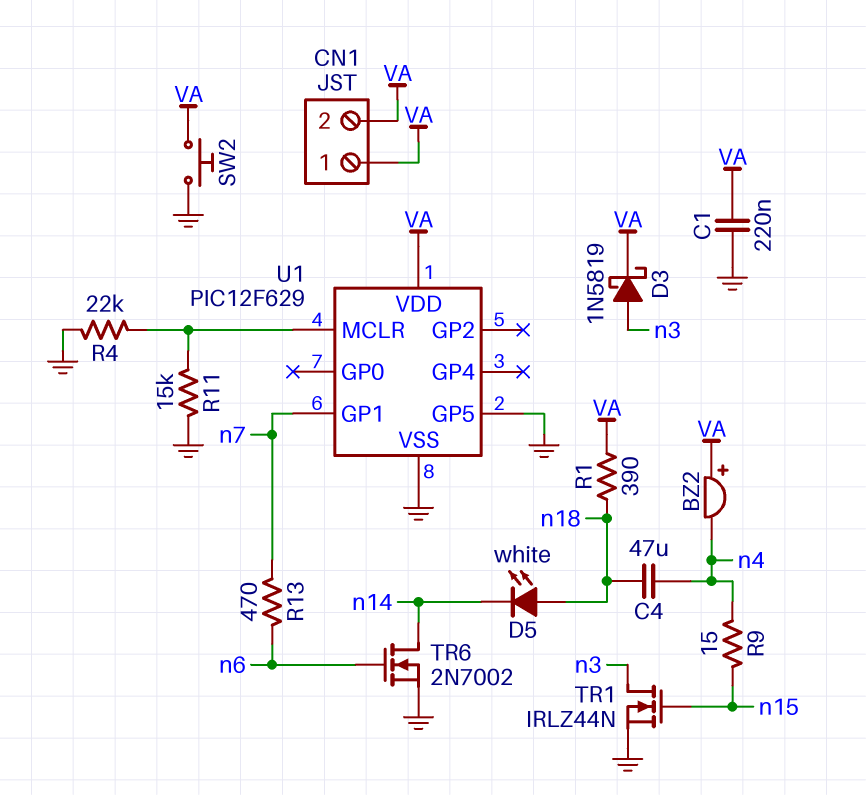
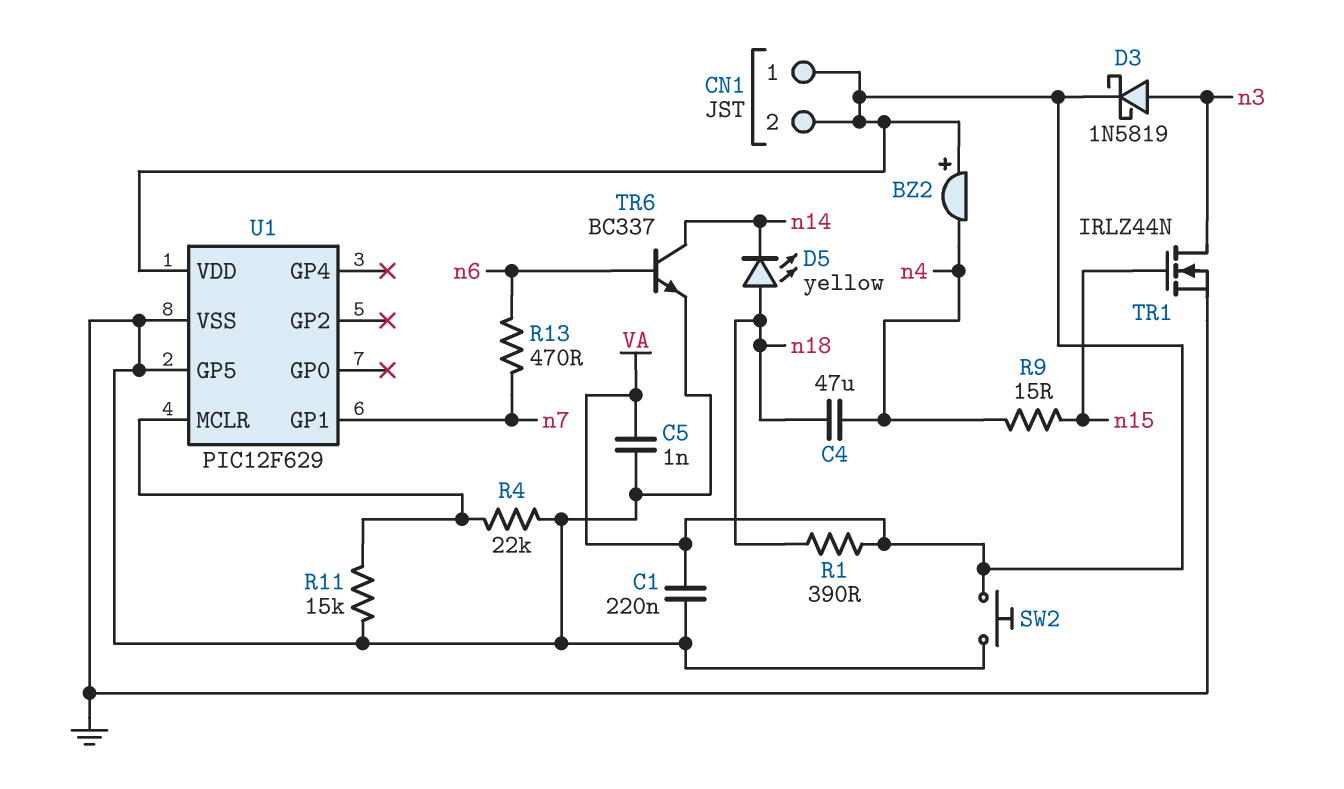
C5: none -> 1nF (GND, VA)
D5: LED white (A n18, K n14) -> LED yellow (A n18, K n14)
TR6: NMOS 2N7002 (G n6, D n14, S GND) -> NPN BC337 (B n6, C n14, E GND)

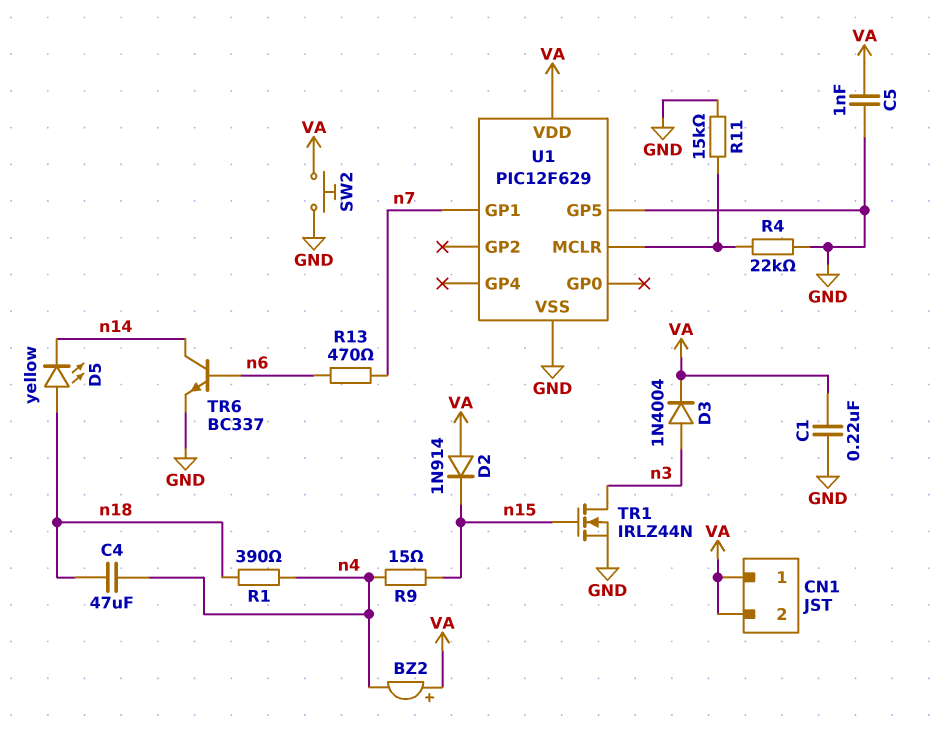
D2: none -> diode 1N914 (A VA, K n15)
D3: schottky 1N5819 (A n3, K VA) -> diode 1N4004 (A n3, K VA)
R1: 390 (VA, n18) -> 390 (n4, n18)

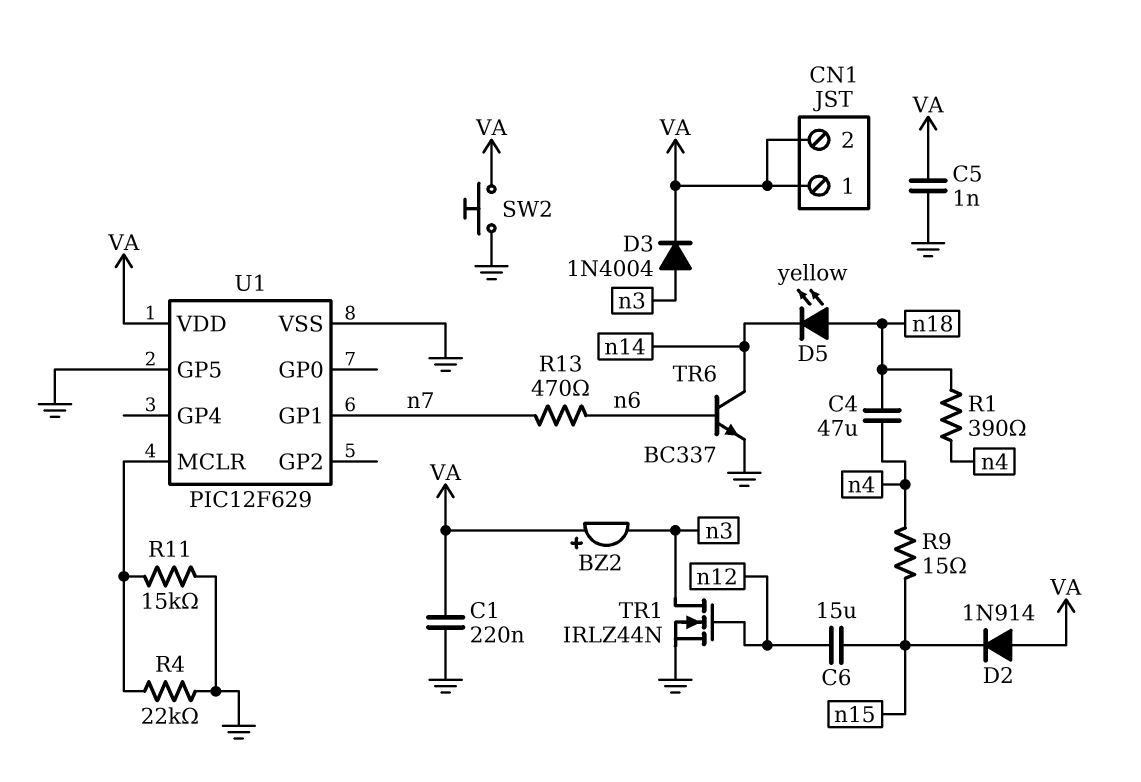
BZ2: buzzer (plus VA, minus n4) -> buzzer (plus VA, minus n3)
C6: none -> 15uF (n12, n15)
TR1: NMOS IRLZ44N (G n15, D n3, S GND) -> NMOS IRLZ44N (G n12, D n3, S GND)

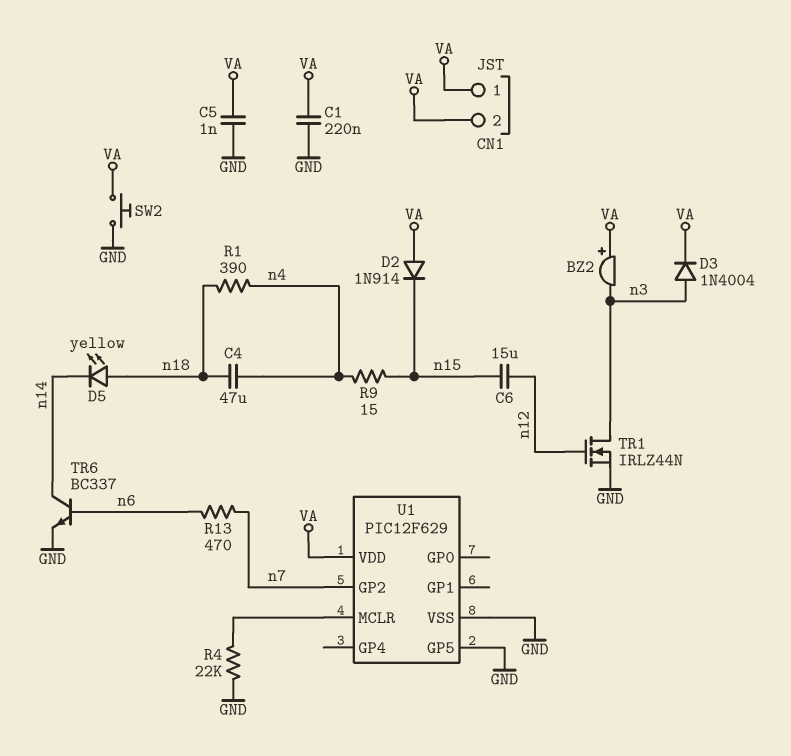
R11: 15k (GND, U1/MCLR) -> none
U1 pin GP1: n7 -> none
U1 pin GP2: none -> n7

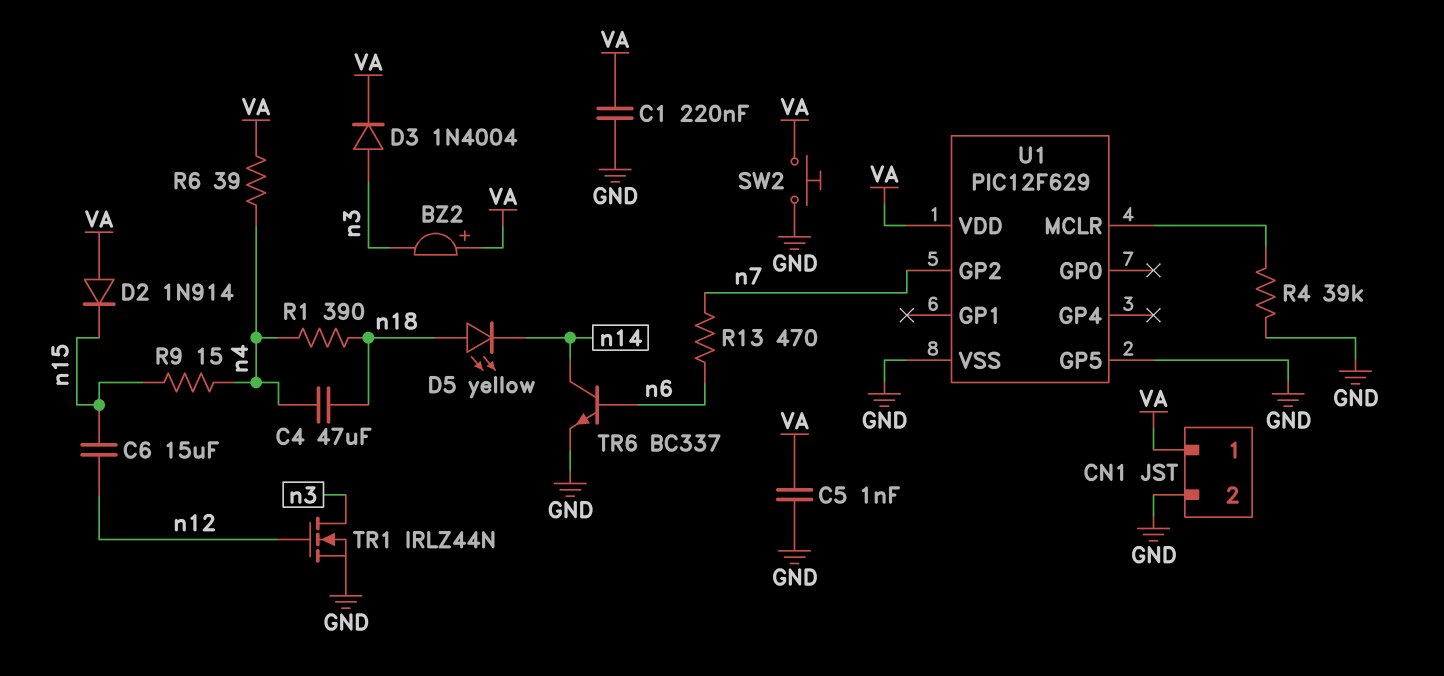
CN1 pin 2: VA -> GND
R4: 22k (GND, U1/MCLR) -> 39k (GND, U1/MCLR)
R6: none -> 39 (VA, n4)

